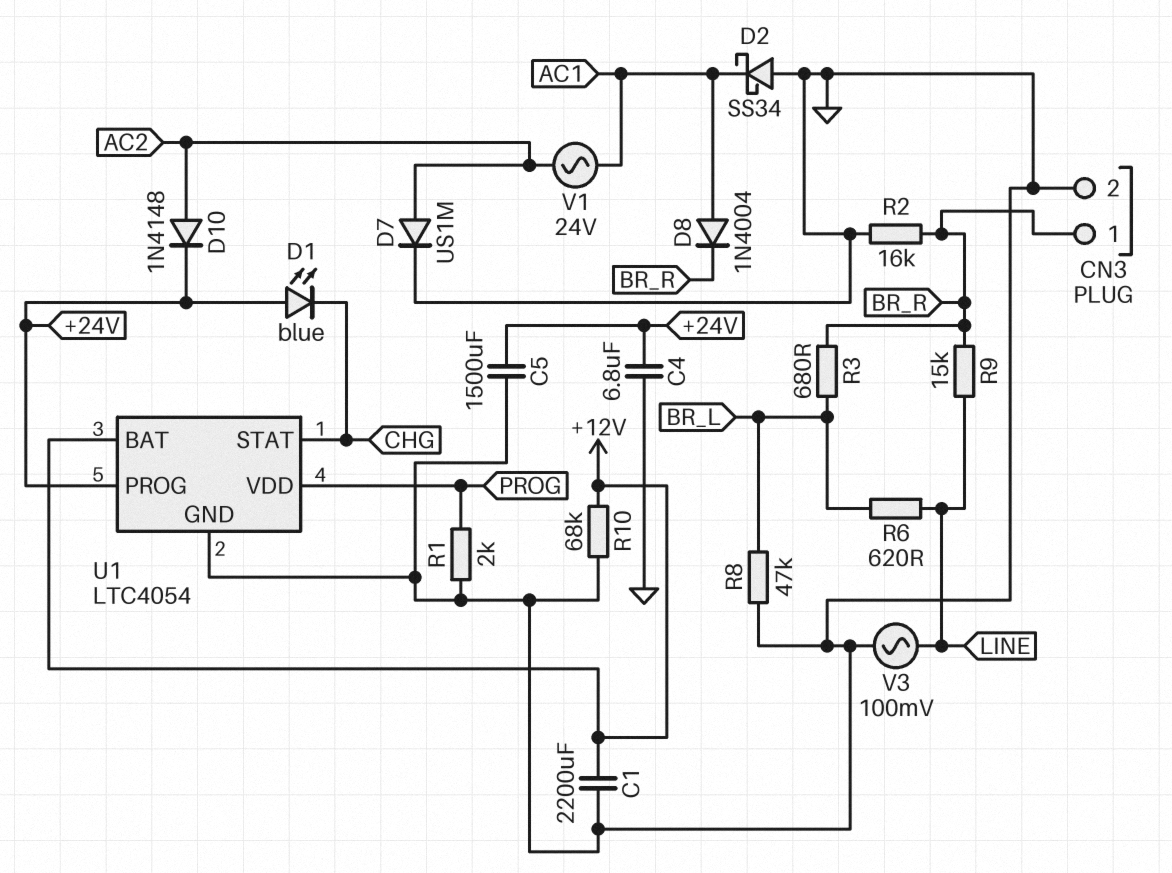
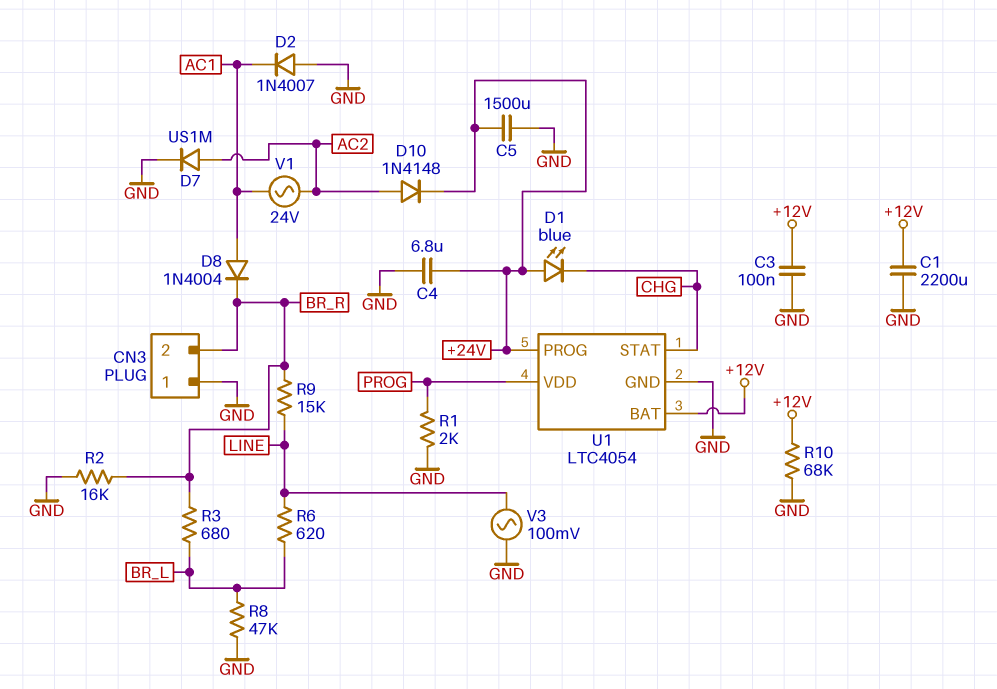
C3: none -> 100nF (+12V, GND)
CN3 pin 1: BR_R -> GND
CN3 pin 2: GND -> BR_R
D2: schottky SS34 (A GND, K AC1) -> diode 1N4007 (A GND, K AC1)

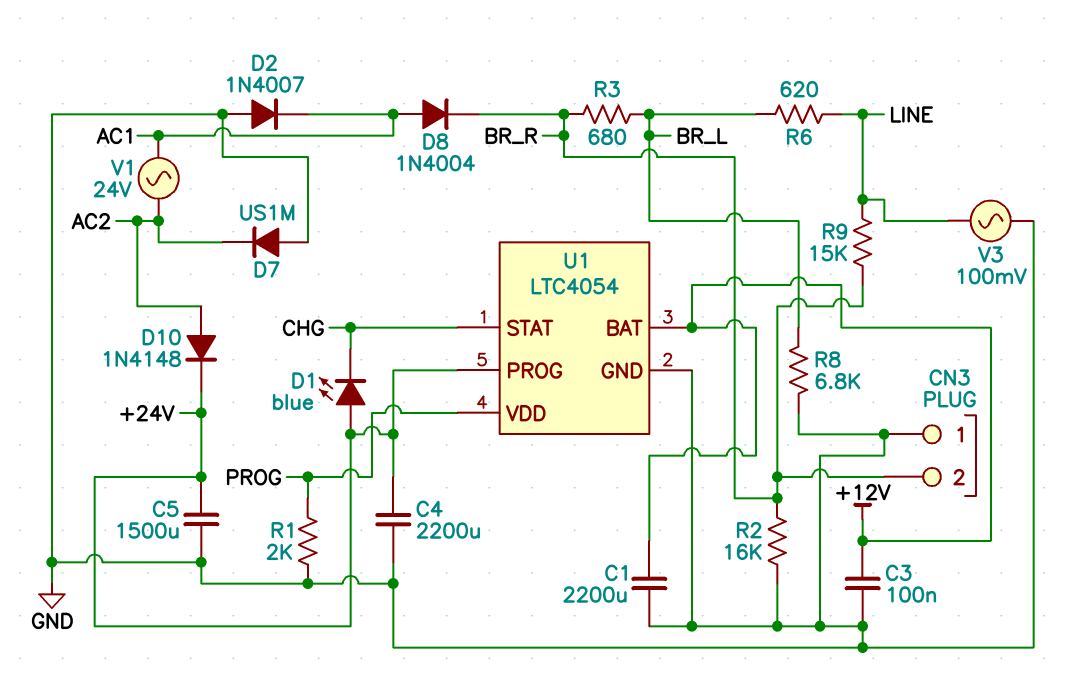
C4: 6.8uF (+24V, GND) -> 2200uF (+24V, GND)
D7: diode US1M (A AC2, K GND) -> diode US1M (A GND, K AC2)
R8: 47k (BR_L, GND) -> 6.8k (BR_L, GND)
R10: 68k (+12V, GND) -> none

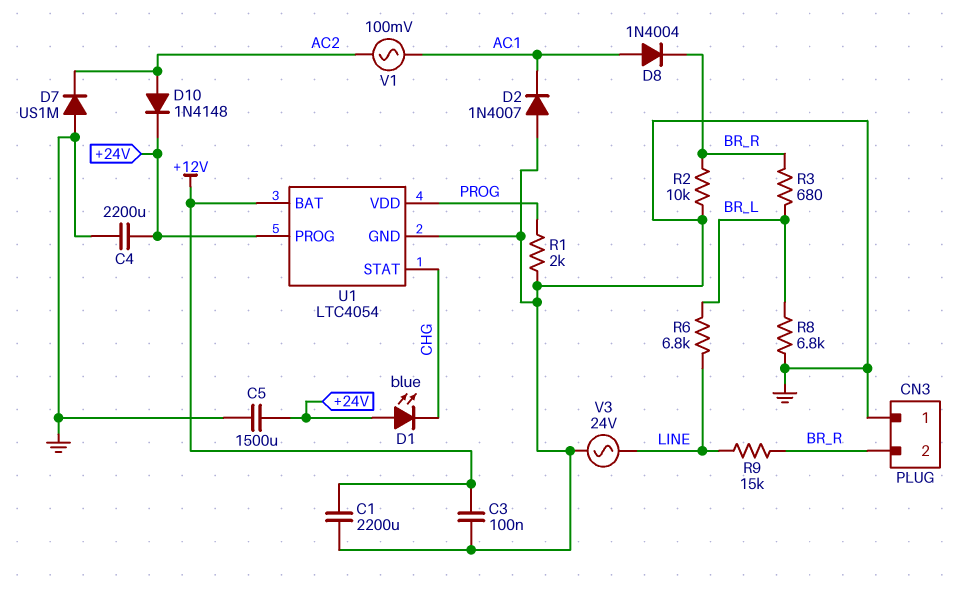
R2: 16k (BR_R, GND) -> 10k (BR_R, GND)
R6: 620 (BR_L, LINE) -> 6.8k (BR_L, LINE)
V1: AC 24V (AC1, AC2) -> AC 100mV (AC1, AC2)
V3: AC 100mV (GND, LINE) -> AC 24V (GND, LINE)

